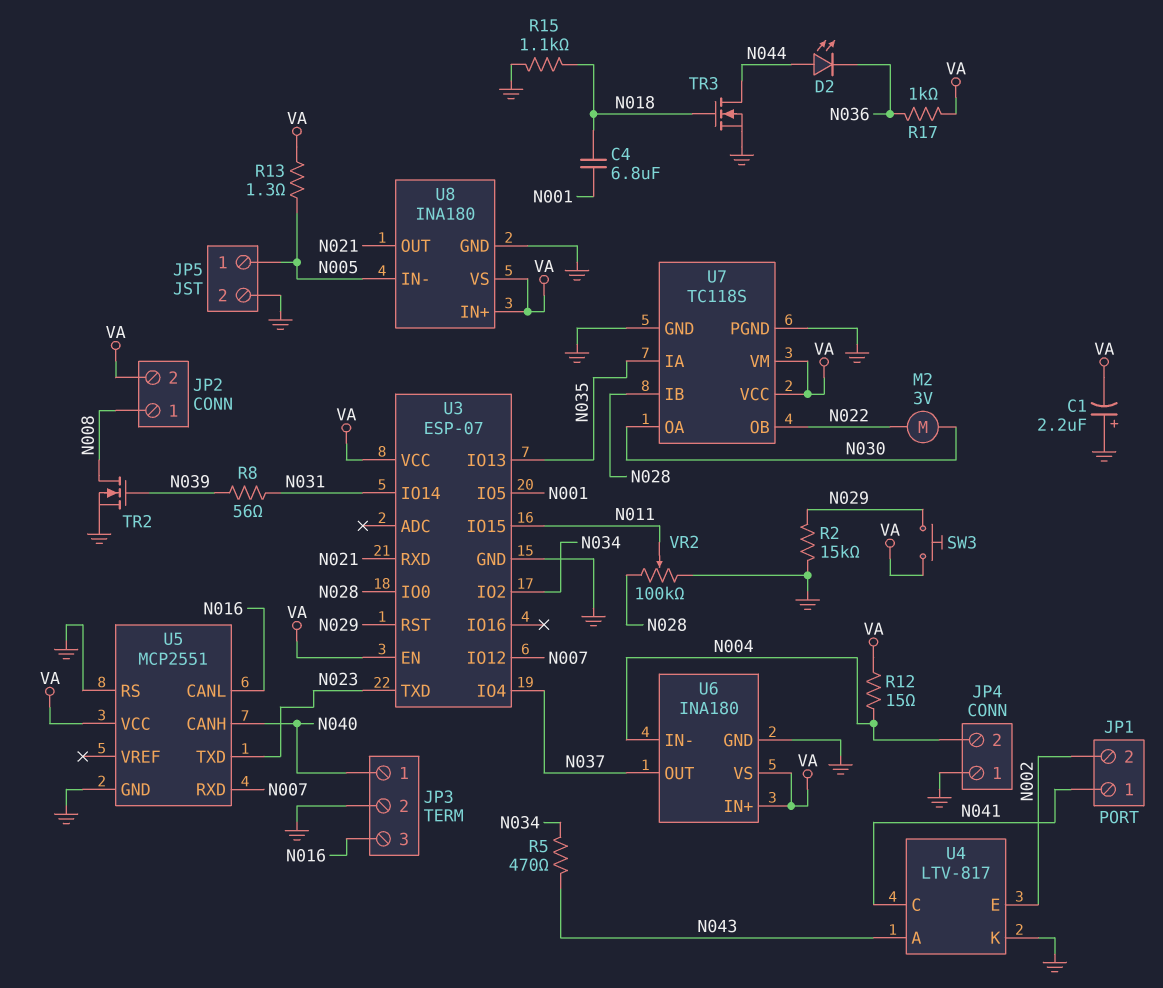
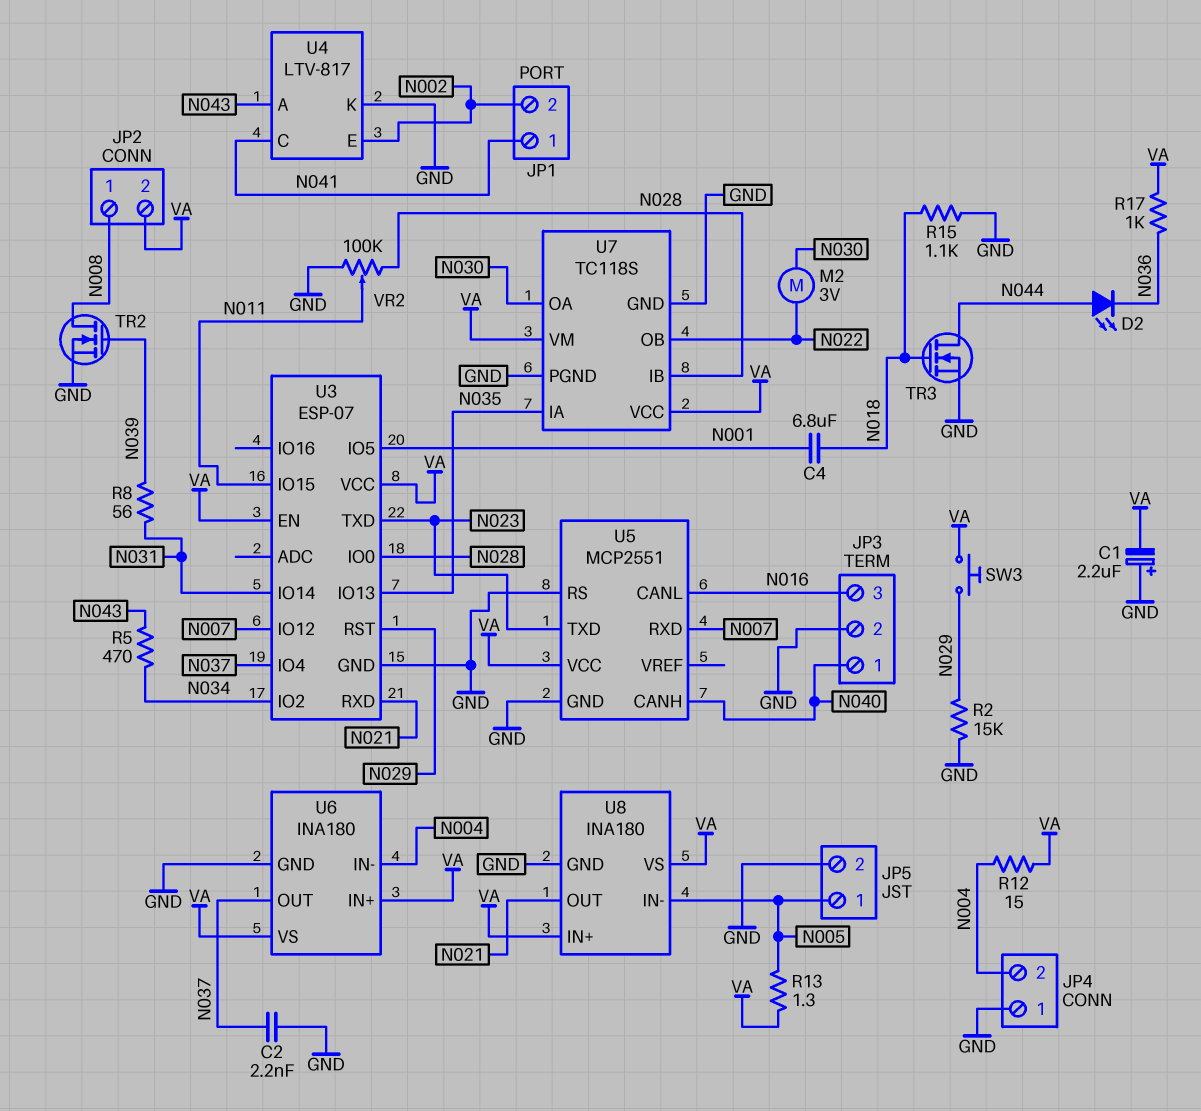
C2: none -> 2.2nF (GND, N037)

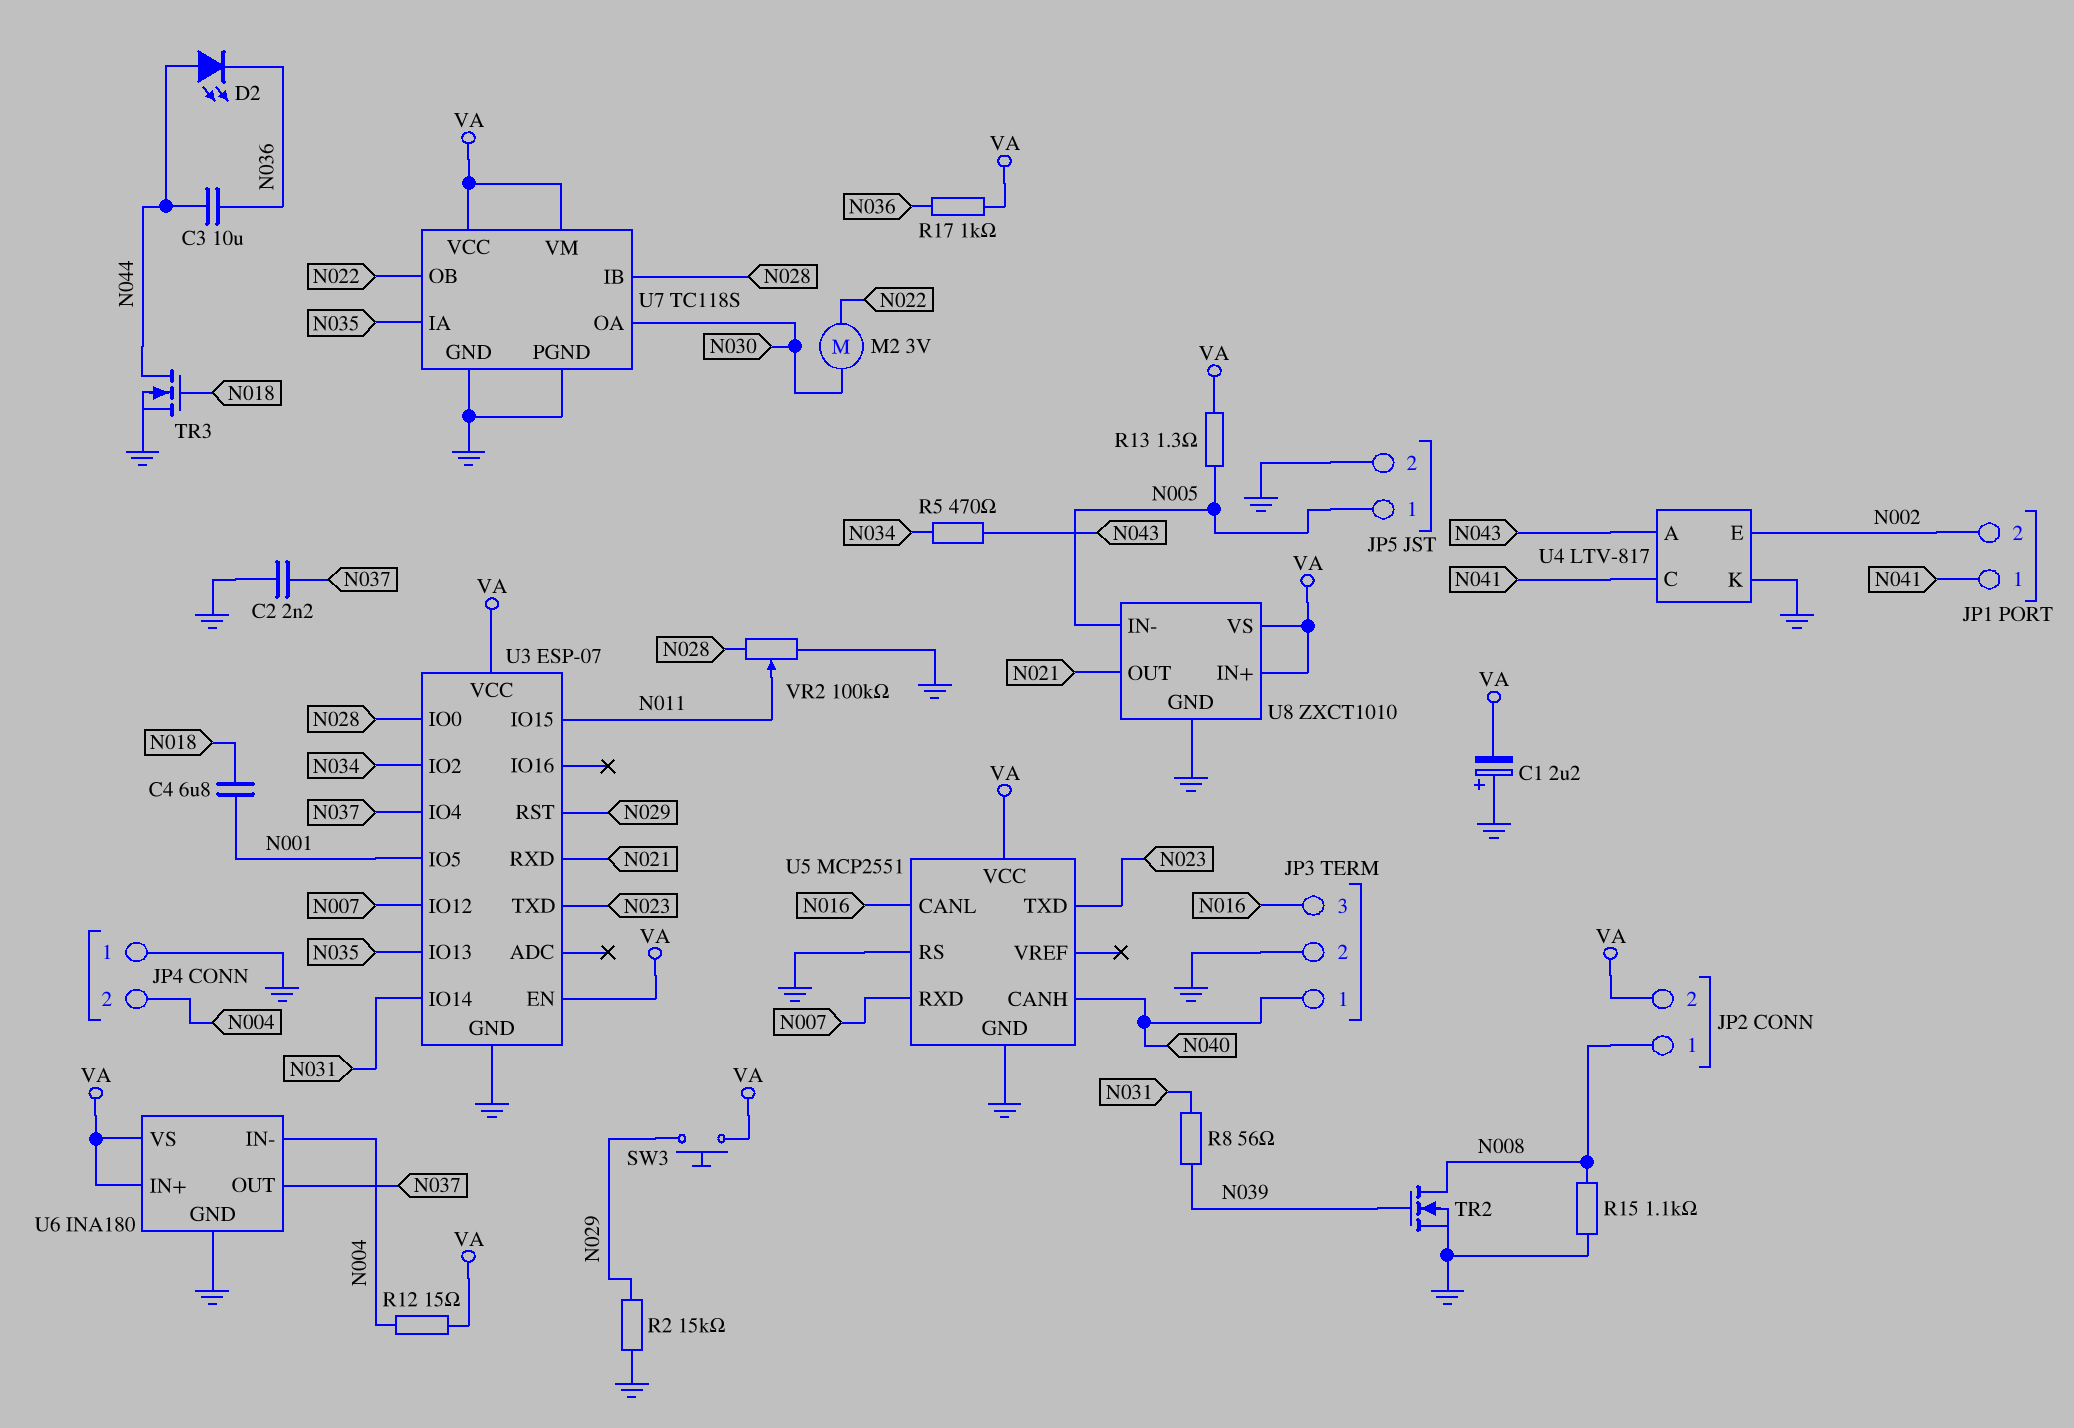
C3: none -> 10uF (N036, N044)
R15: 1.1k (GND, N018) -> 1.1k (GND, N008)
U8: INA180 -> ZXCT1010

